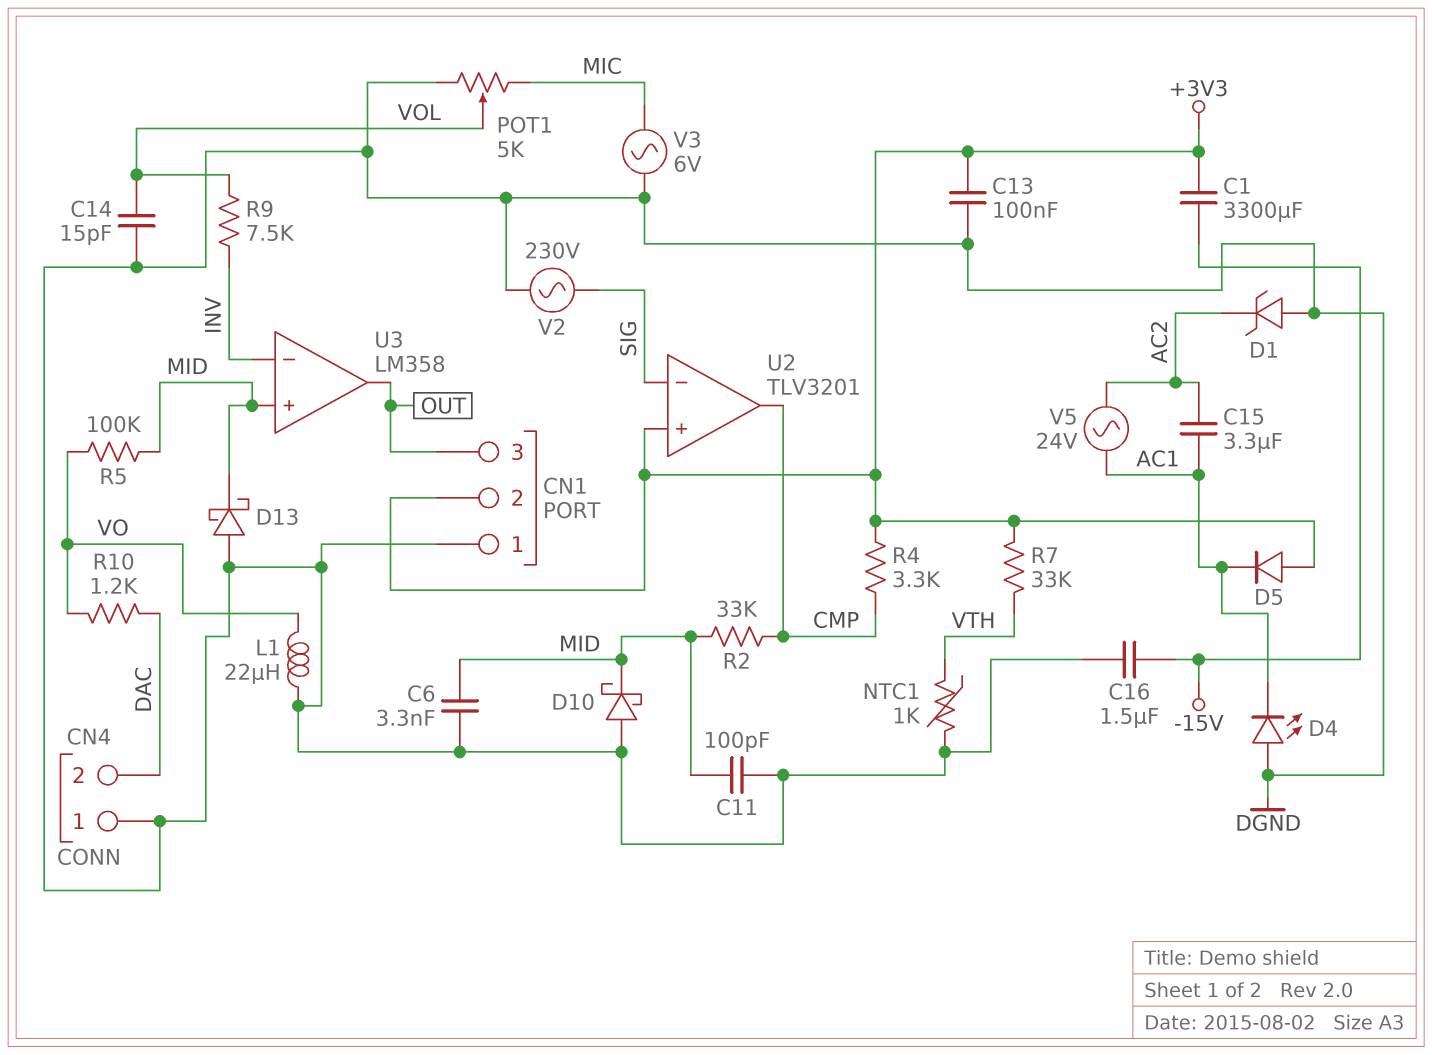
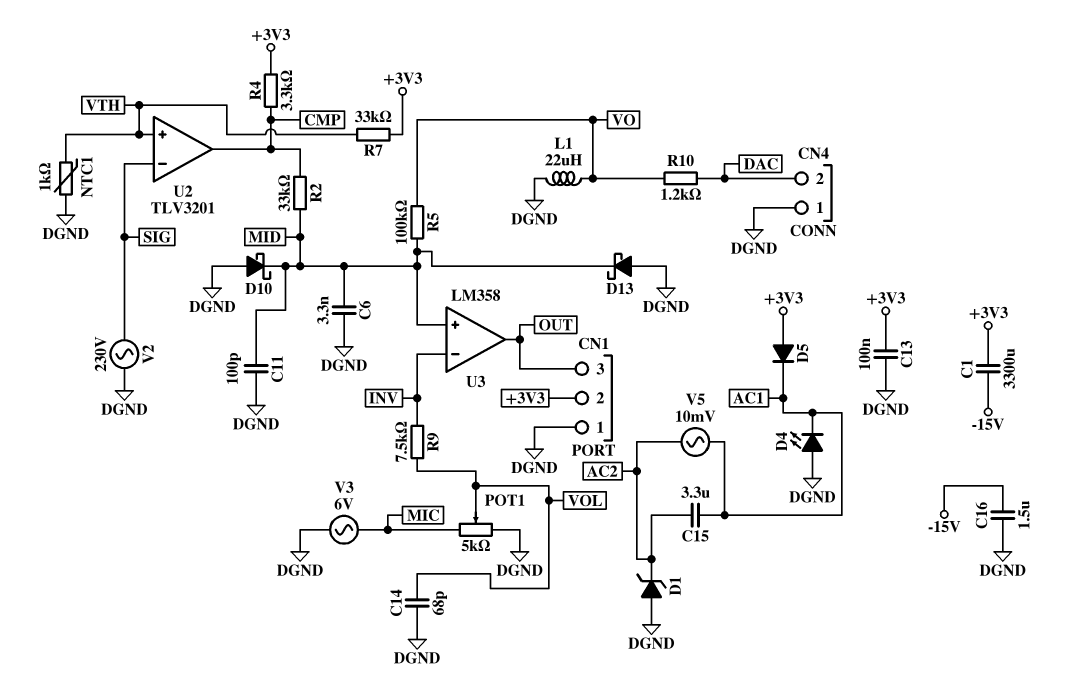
C14: 15pF (DGND, VOL) -> 68pF (DGND, VOL)
U2 pin in+: +3V3 -> VTH
V5: AC 24V (AC1, AC2) -> AC 10mV (AC1, AC2)

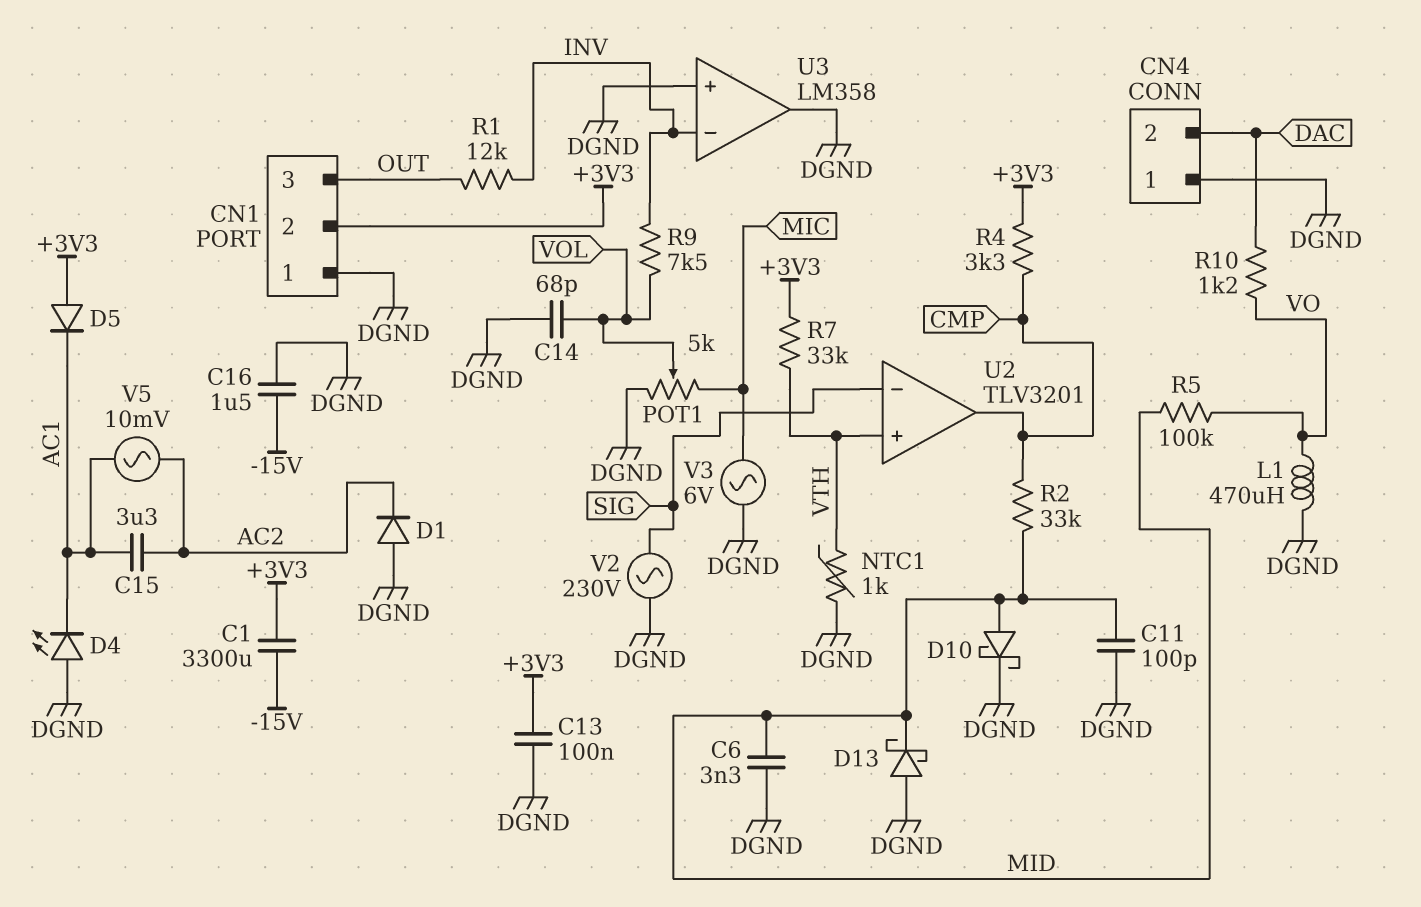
D1: zener (A DGND, K AC2) -> diode (A DGND, K AC2)
D10: schottky (A DGND, K MID) -> schottky (A MID, K DGND)
L1: 22uH (DGND, VO) -> 470uH (DGND, VO)
R1: none -> 12k (INV, OUT)
U3 pin in+: MID -> DGND
U3 pin out: OUT -> DGND

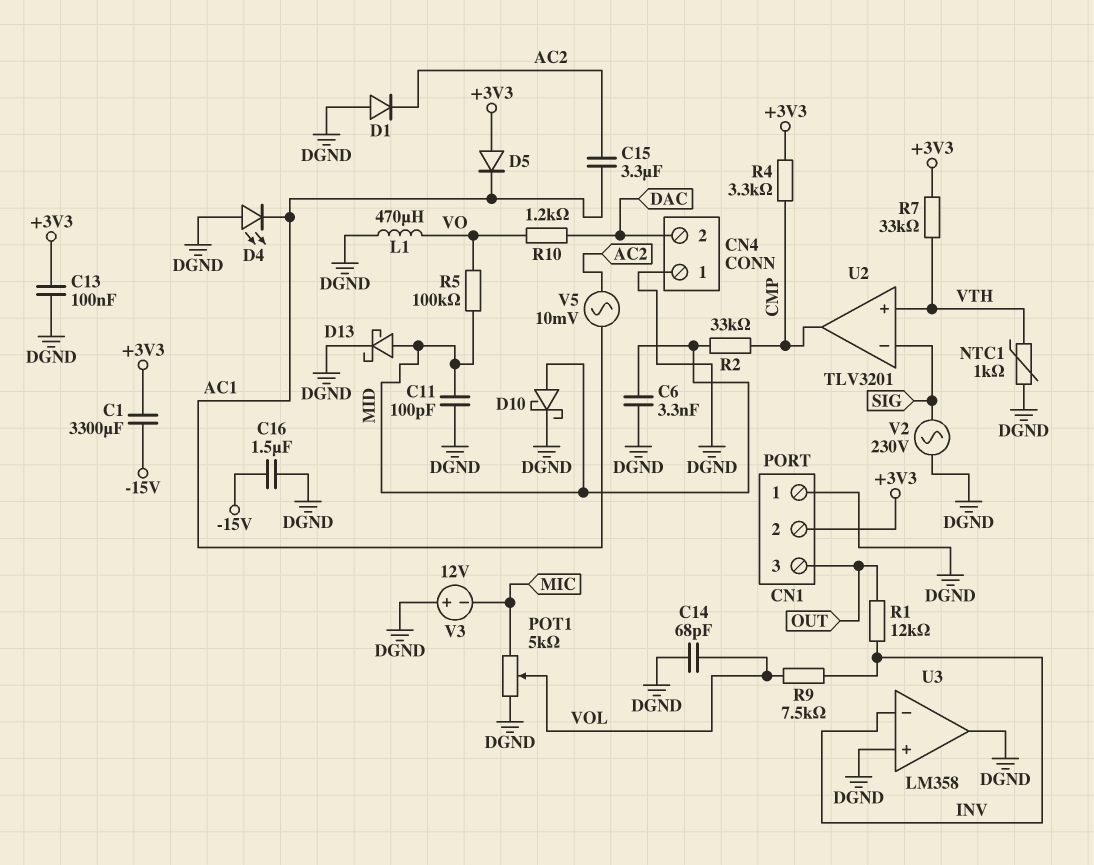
D13: schottky (A DGND, K MID) -> schottky (A MID, K DGND)
V3: AC 6V (DGND, MIC) -> 12V (plus DGND, minus MIC)

